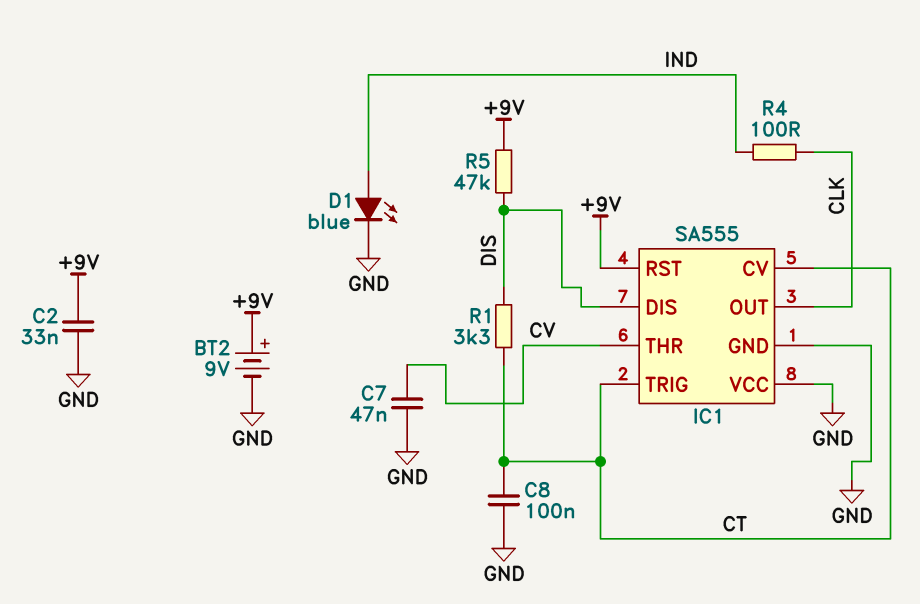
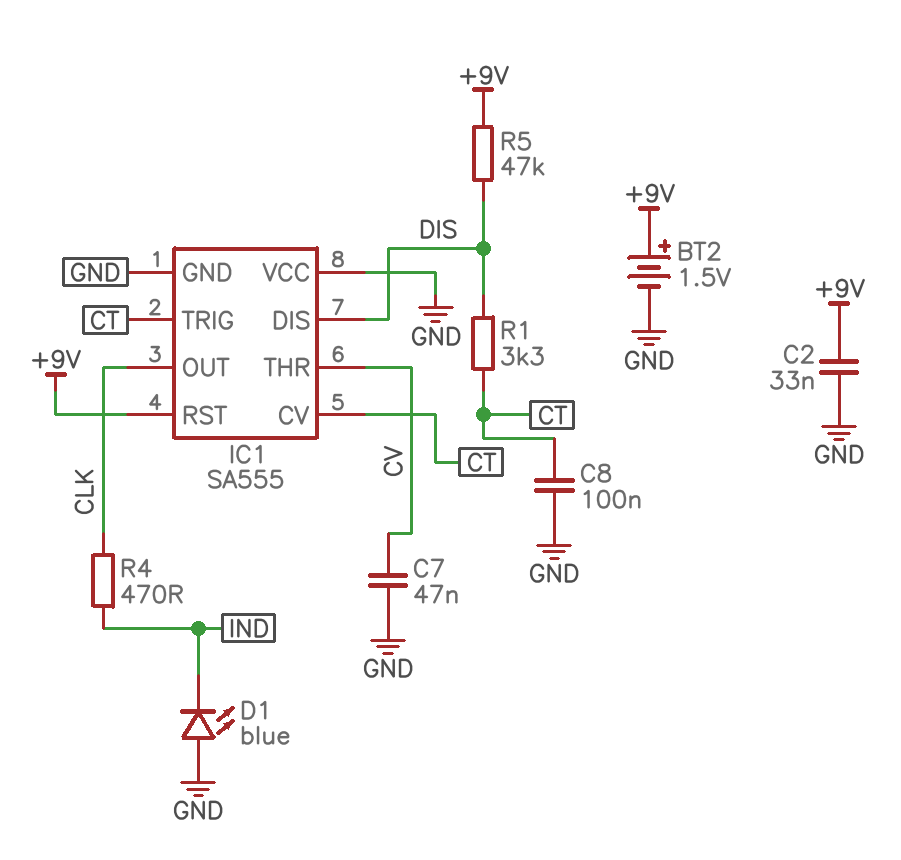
BT2: 9V (plus +9V, minus GND) -> 1.5V (plus +9V, minus GND)
D1: LED blue (A IND, K GND) -> LED blue (A GND, K IND)
R4: 100 (CLK, IND) -> 470 (CLK, IND)

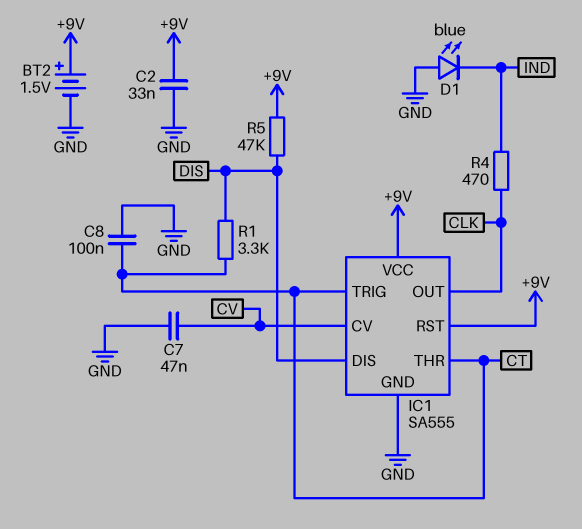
IC1 pin CV: CT -> CV
IC1 pin THR: CV -> CT
IC1 pin VCC: GND -> +9V

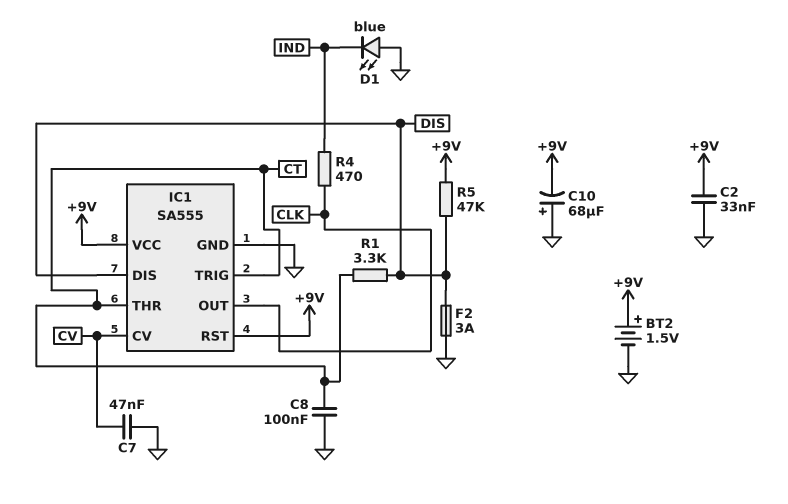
C10: none -> 68uF (plus GND, minus +9V)
F2: none -> 3A (DIS, GND)

